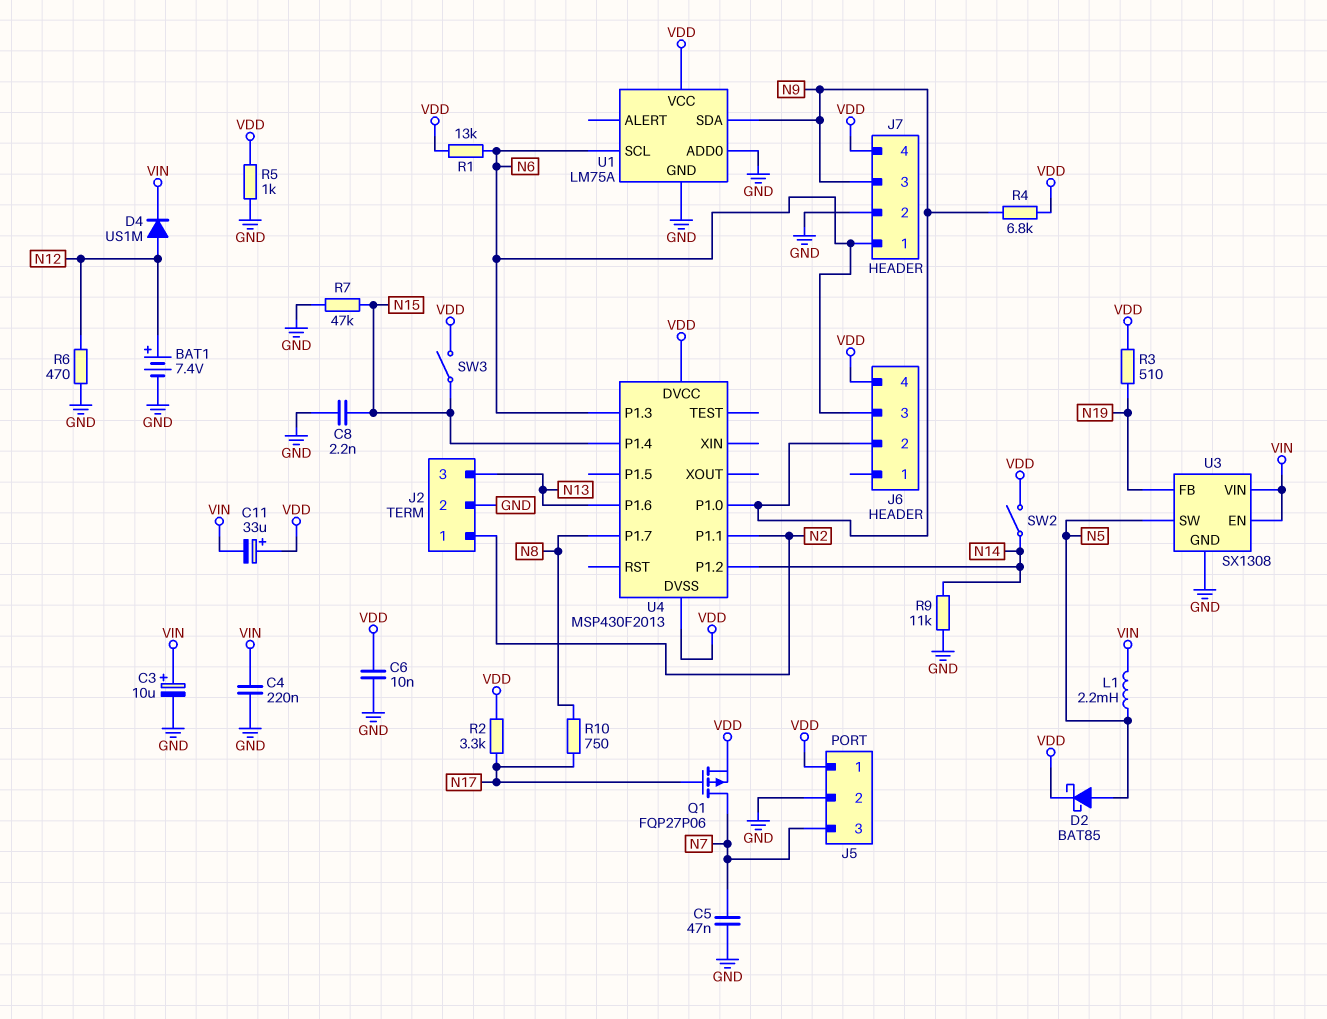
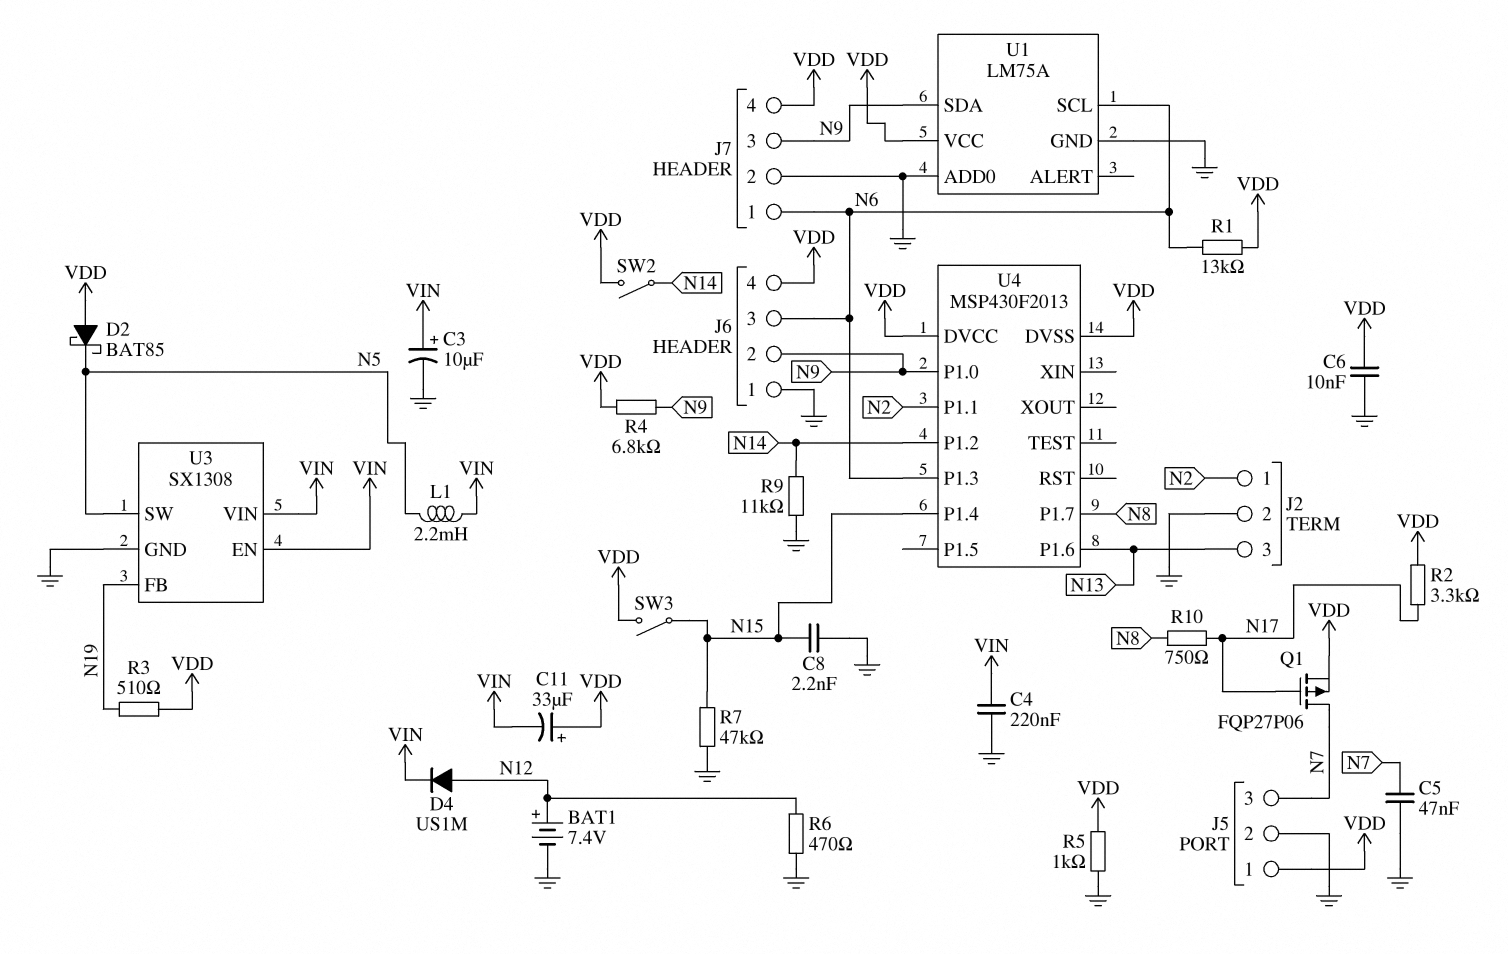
D2: schottky BAT85 (A N5, K VDD) -> schottky BAT85 (A VDD, K N5)
J6 pin 1: none -> GND

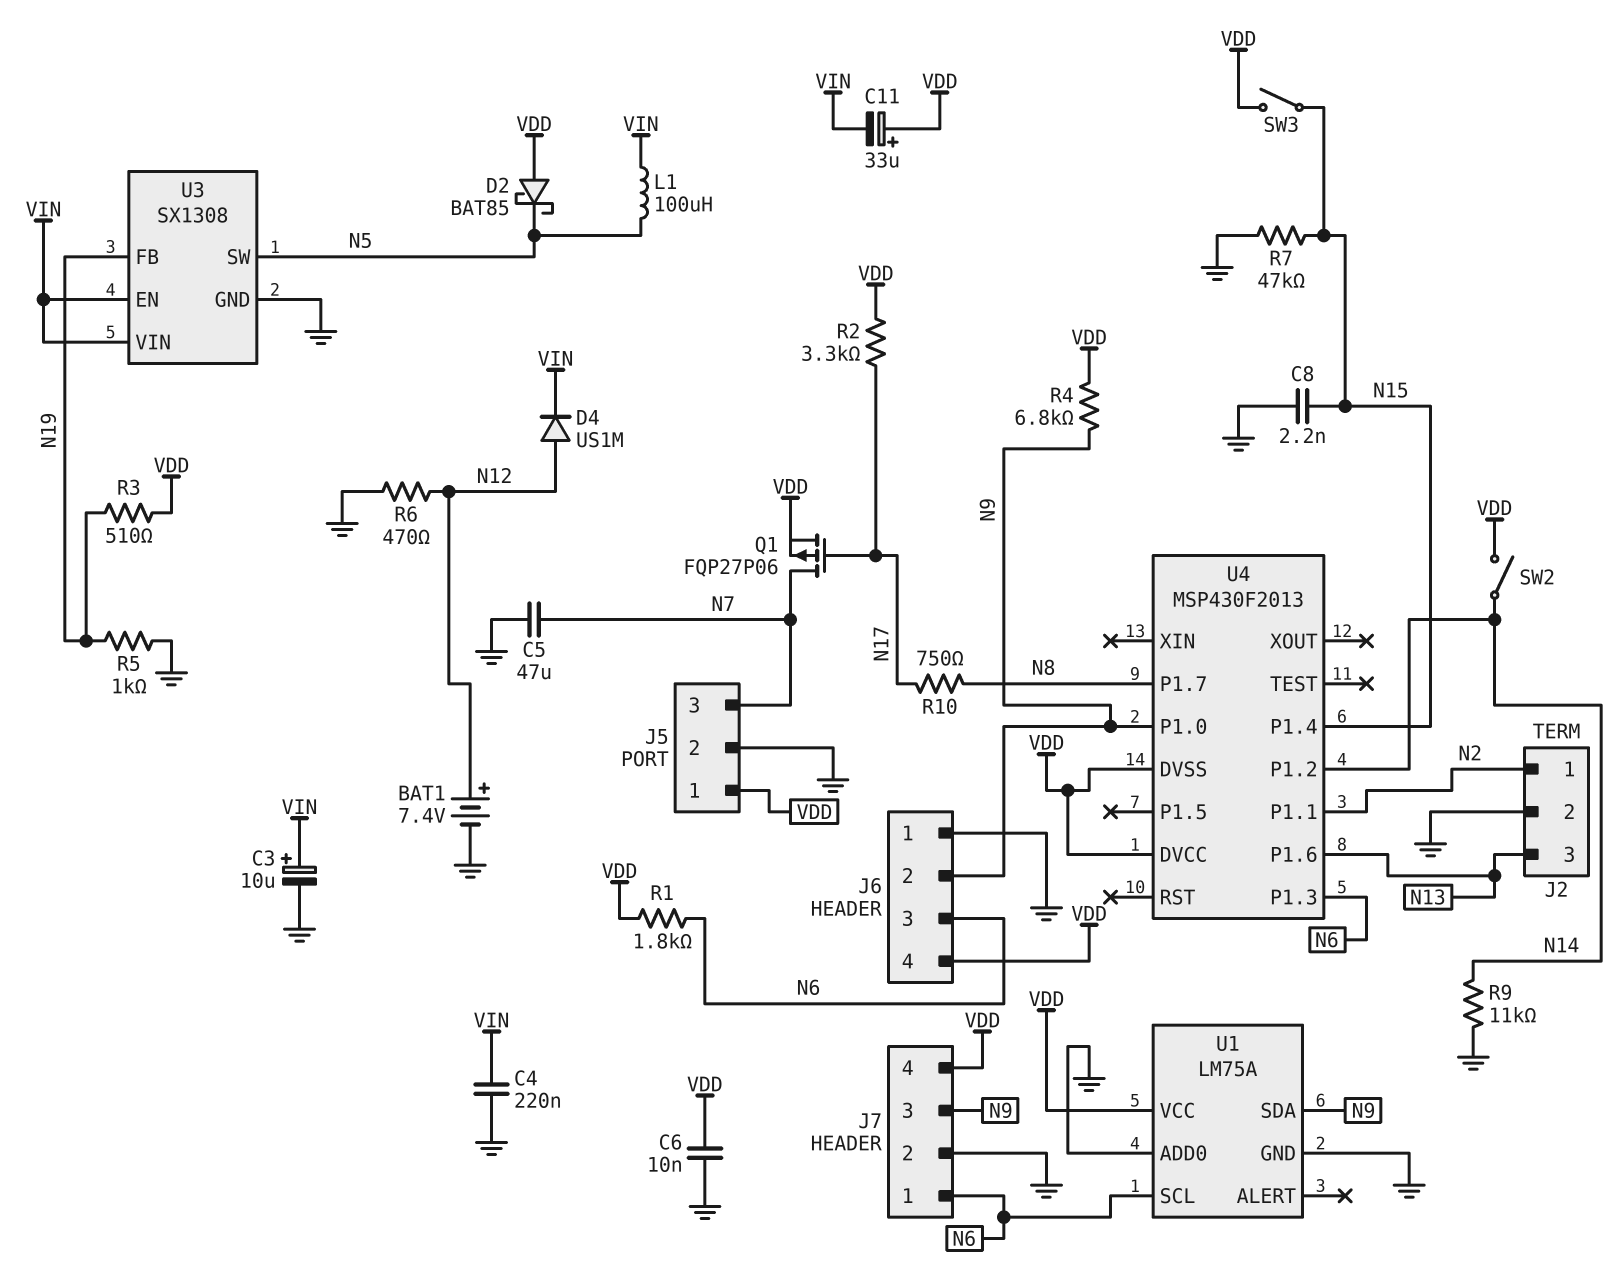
C5: 47nF (GND, N7) -> 47uF (GND, N7)
L1: 2.2mH (N5, VIN) -> 100uH (N5, VIN)
R1: 13k (N6, VDD) -> 1.8k (N6, VDD)
R5: 1k (GND, VDD) -> 1k (GND, N19)

